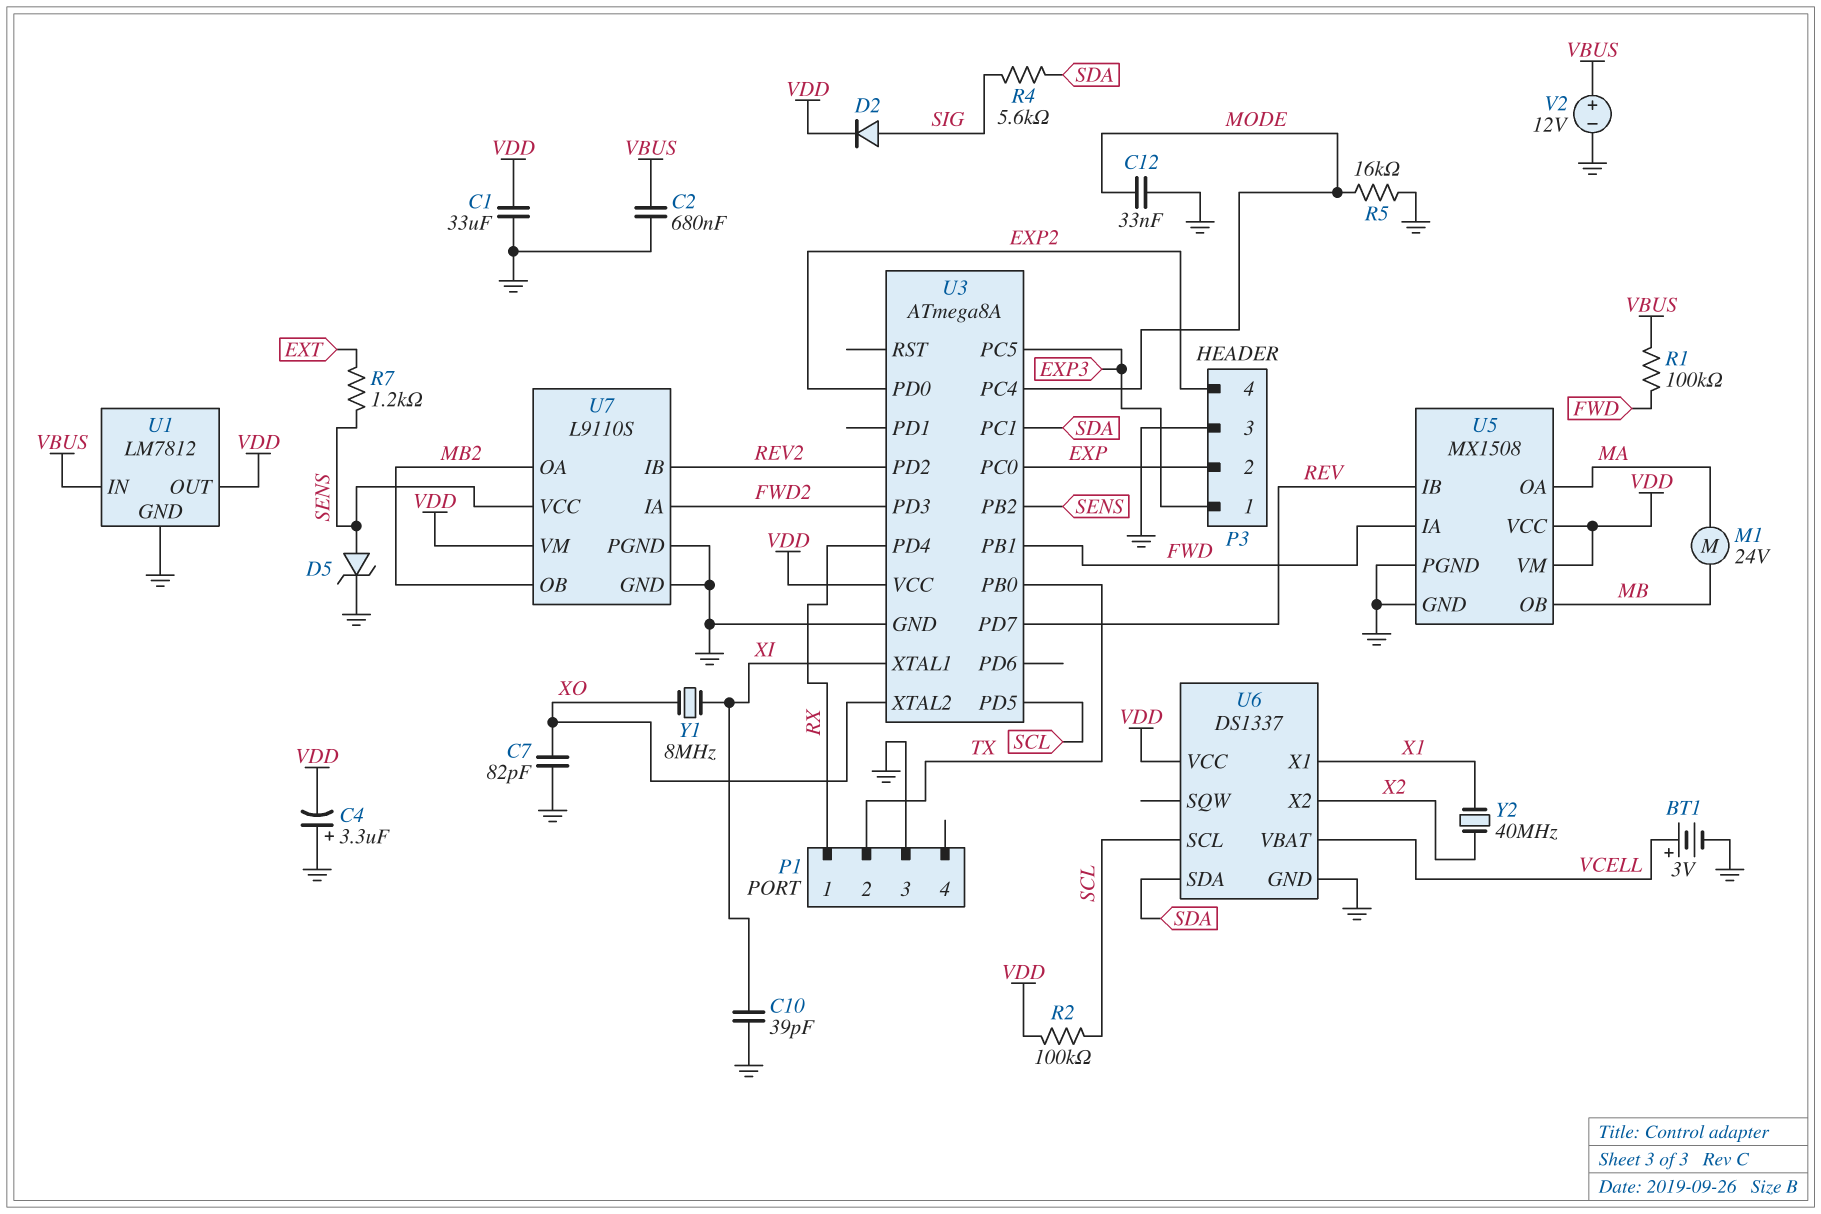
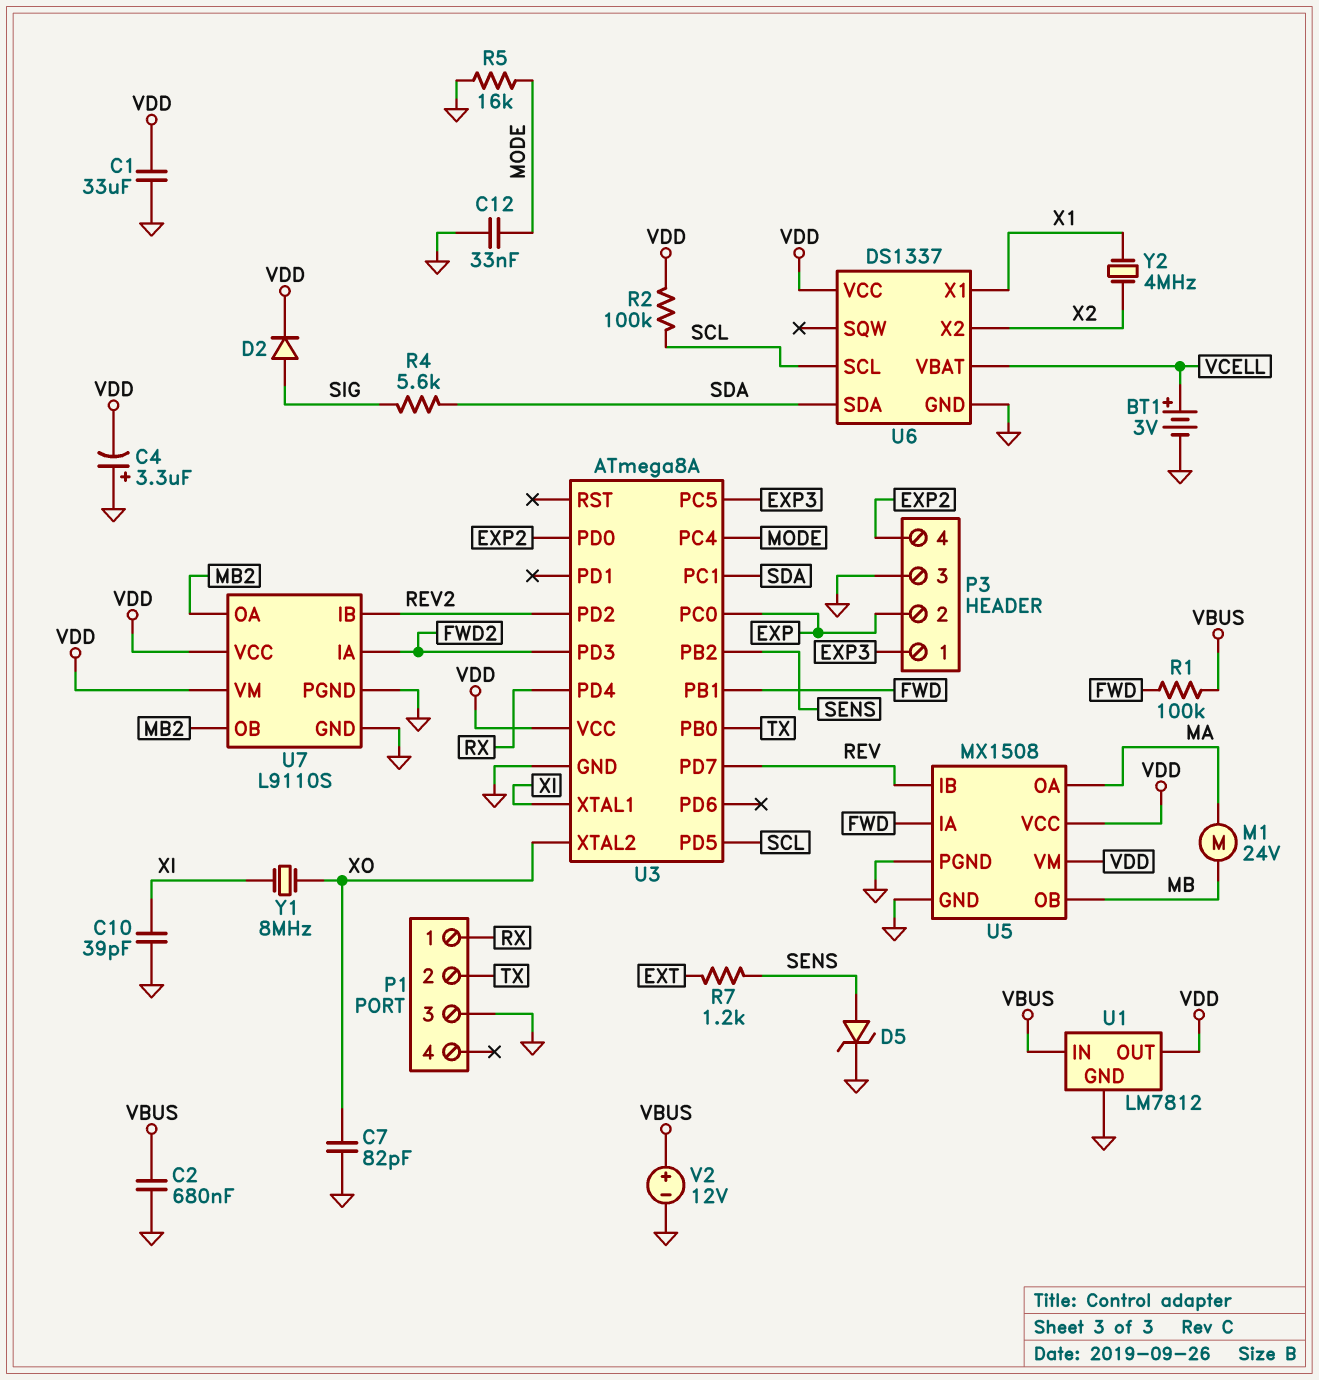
U7 pin VCC: SENS -> VDD
Y2: 40MHz (X1, X2) -> 4MHz (X1, X2)

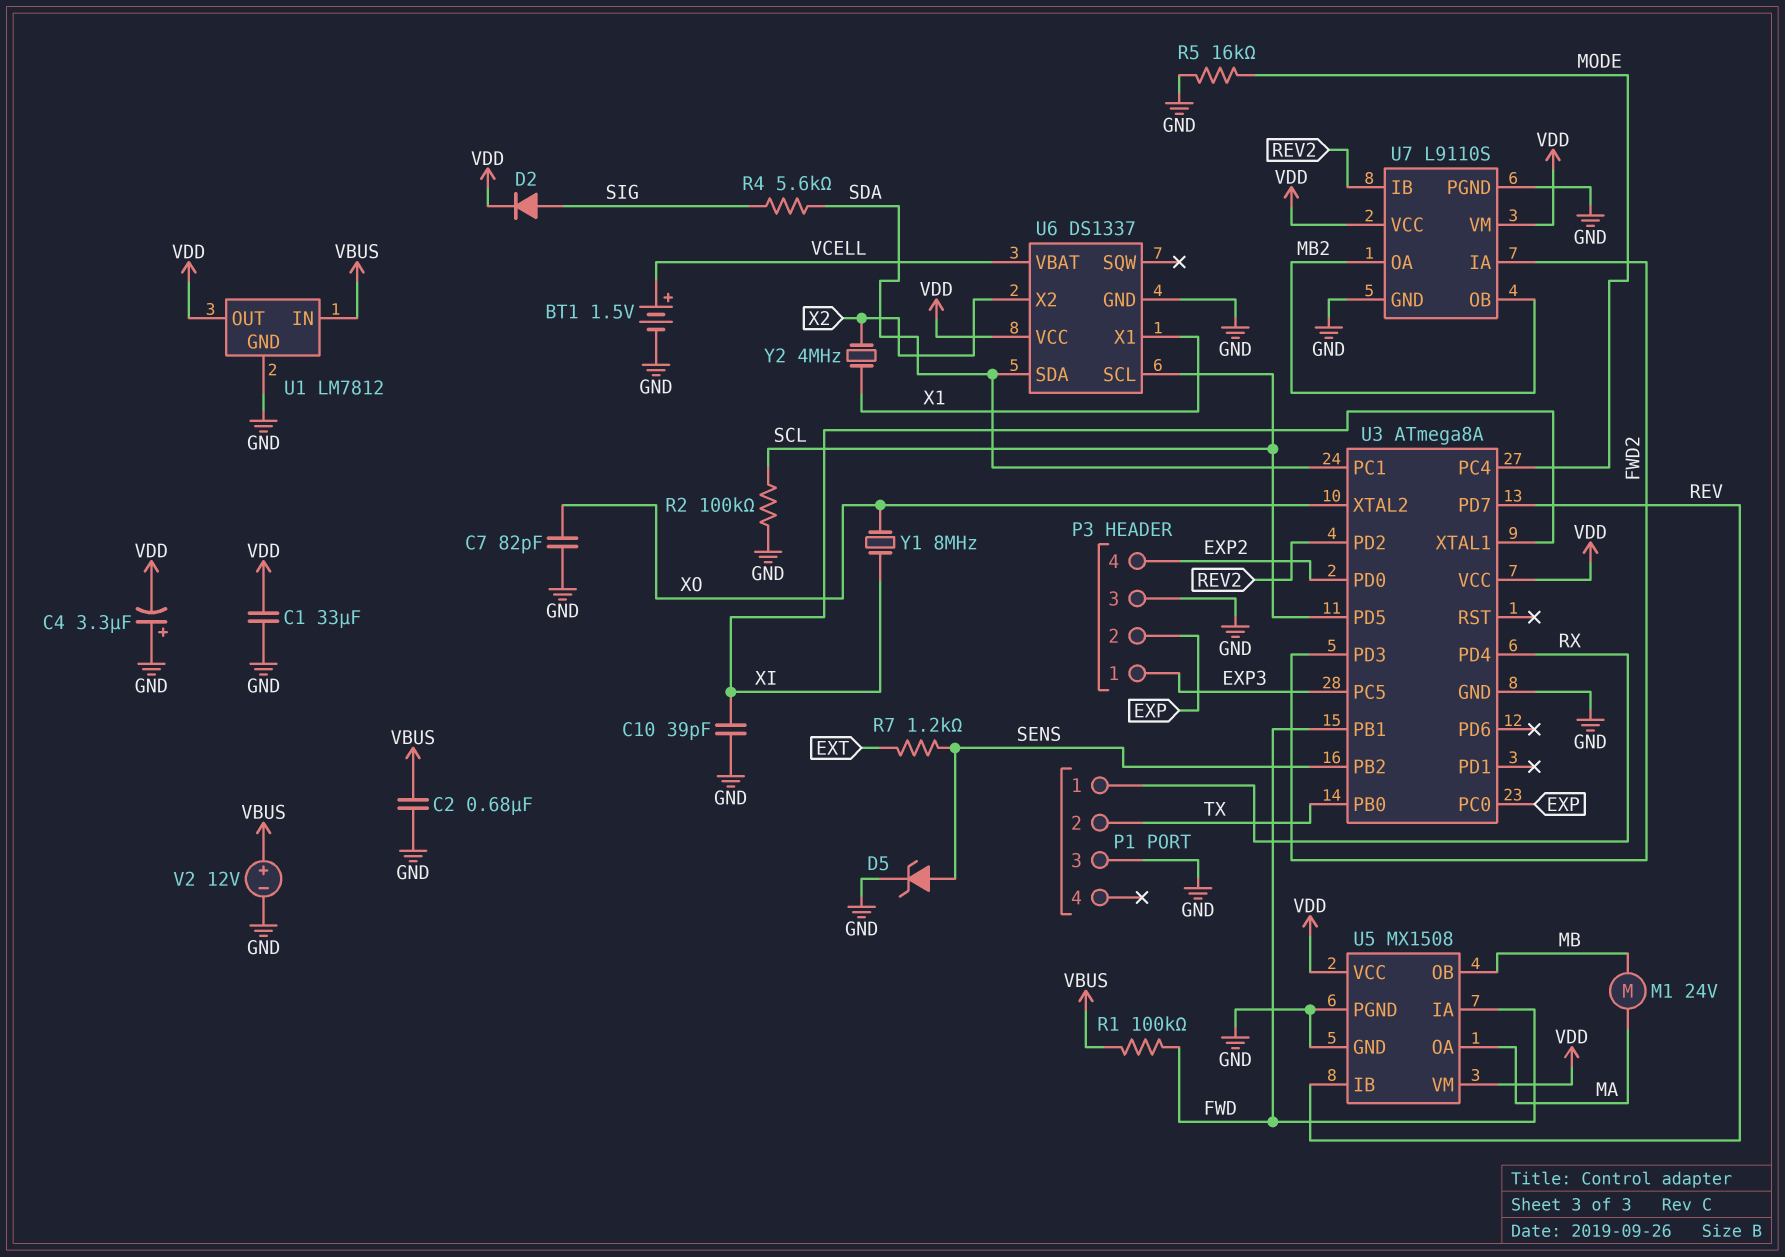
BT1: 3V (plus VCELL, minus GND) -> 1.5V (plus VCELL, minus GND)
C12: 33nF (GND, MODE) -> none
R2: 100k (SCL, VDD) -> 100k (GND, SCL)

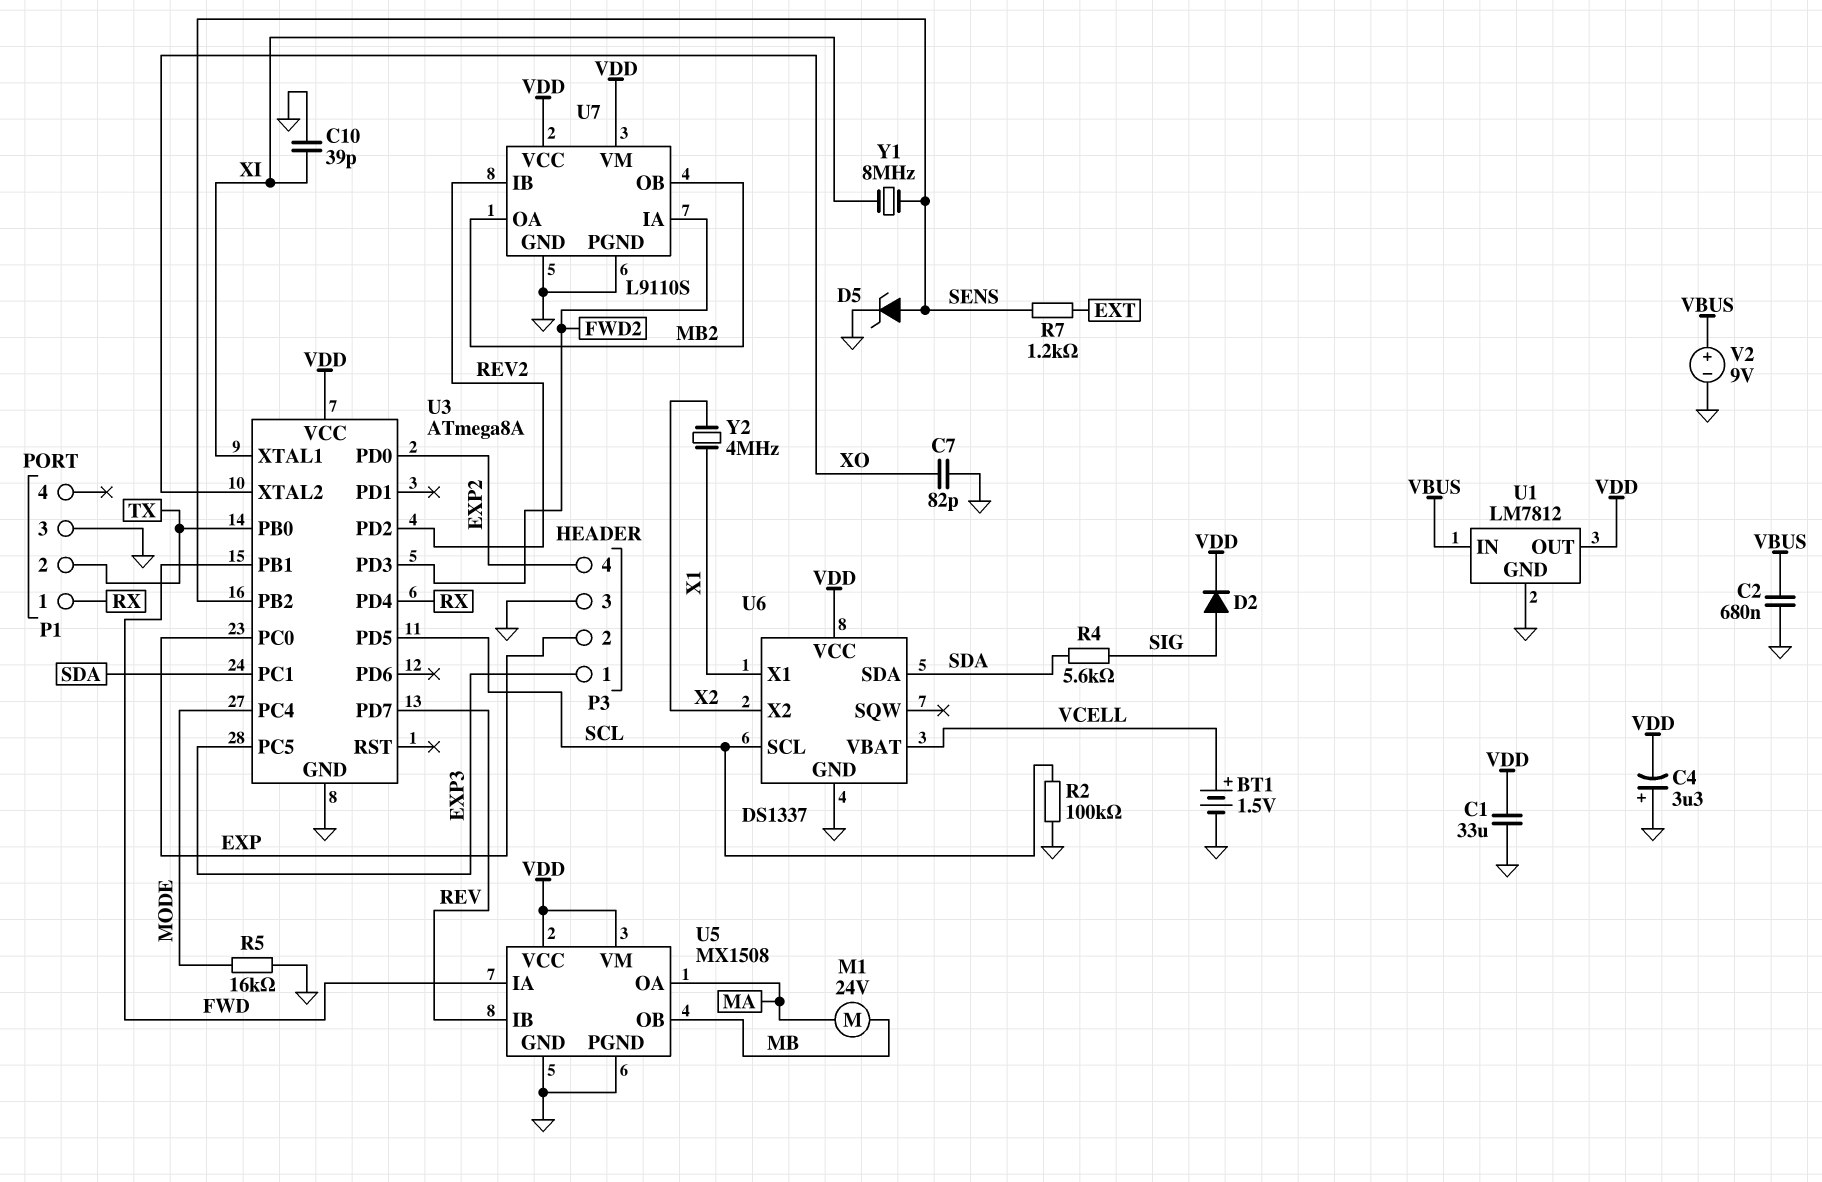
R1: 100k (FWD, VBUS) -> none
V2: 12V (plus VBUS, minus GND) -> 9V (plus VBUS, minus GND)
Y1: 8MHz (XI, XO) -> 8MHz (SENS, XI)

